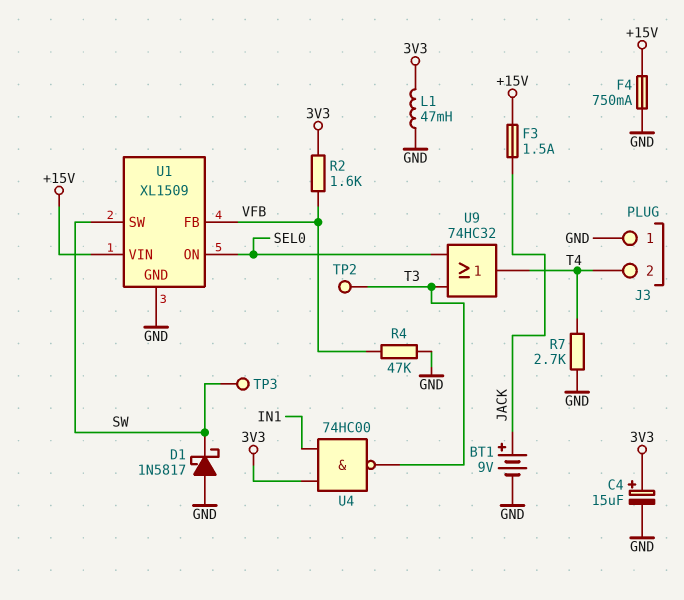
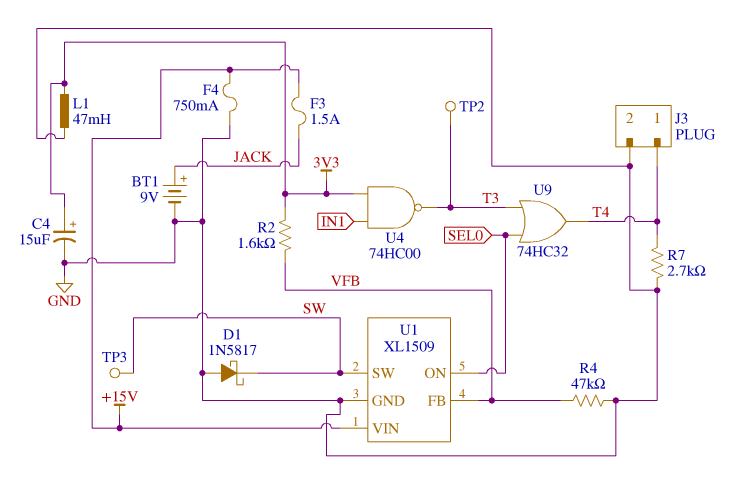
J3 pin 1: GND -> T4
J3 pin 2: T4 -> GND

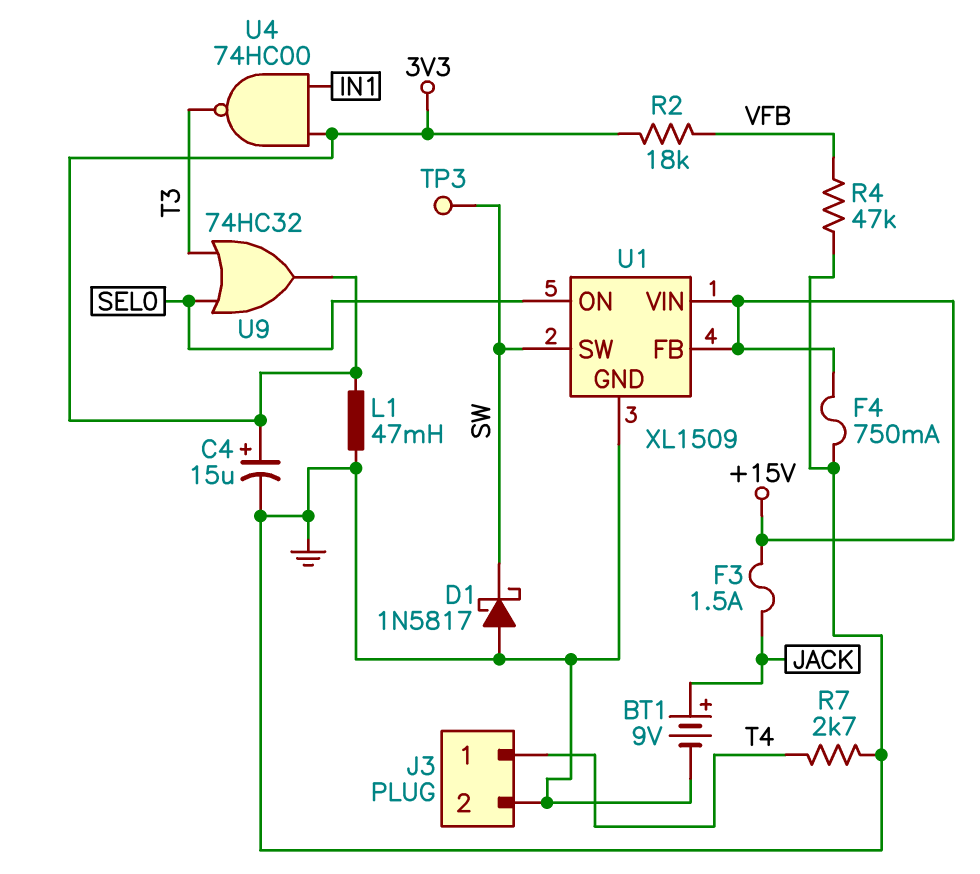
R2: 1.6k (3V3, VFB) -> 18k (3V3, VFB)
TP2: test point (T3) -> none
U1 pin FB: VFB -> +15V
U9: OR 74HC32 (in SEL0, in T3, out T4) -> OR 74HC32 (in SEL0, in T3, out 3V3)

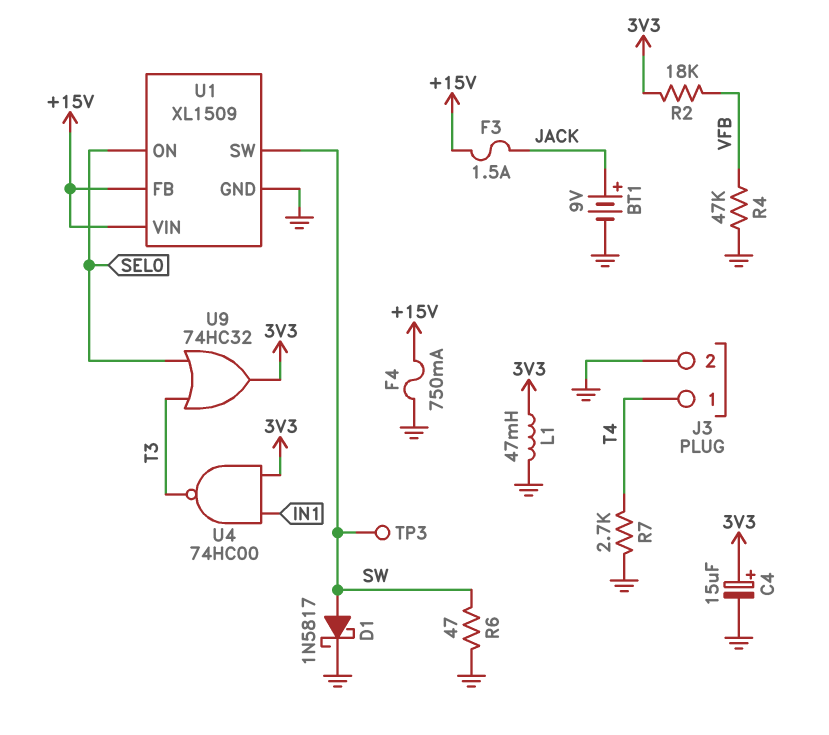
D1: schottky 1N5817 (A GND, K SW) -> schottky 1N5817 (A SW, K GND)
R6: none -> 47 (GND, SW)

